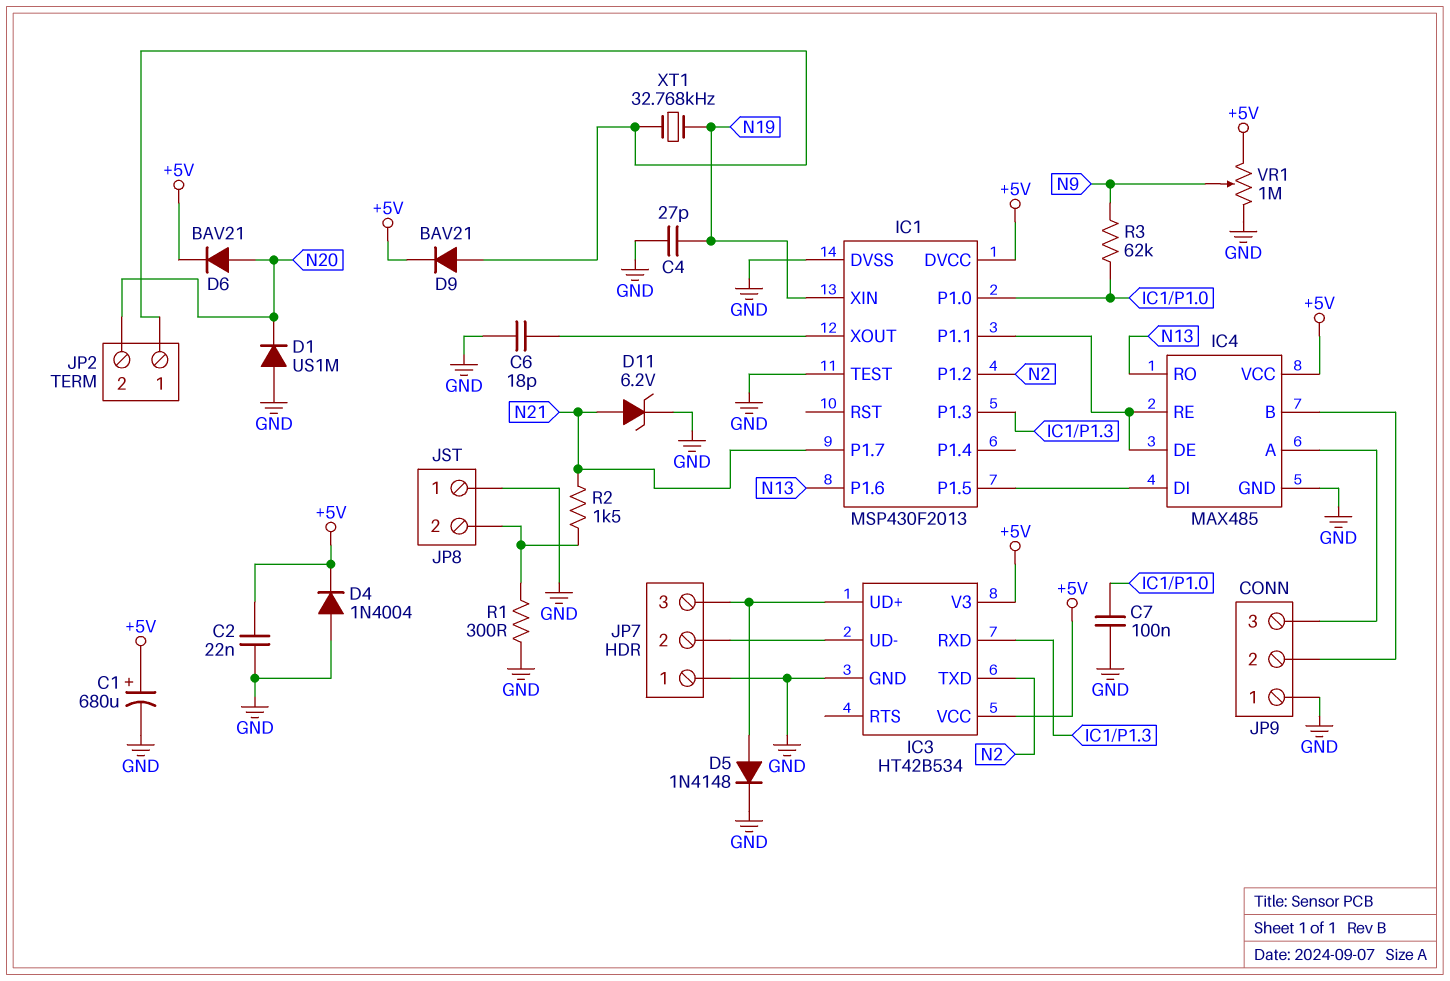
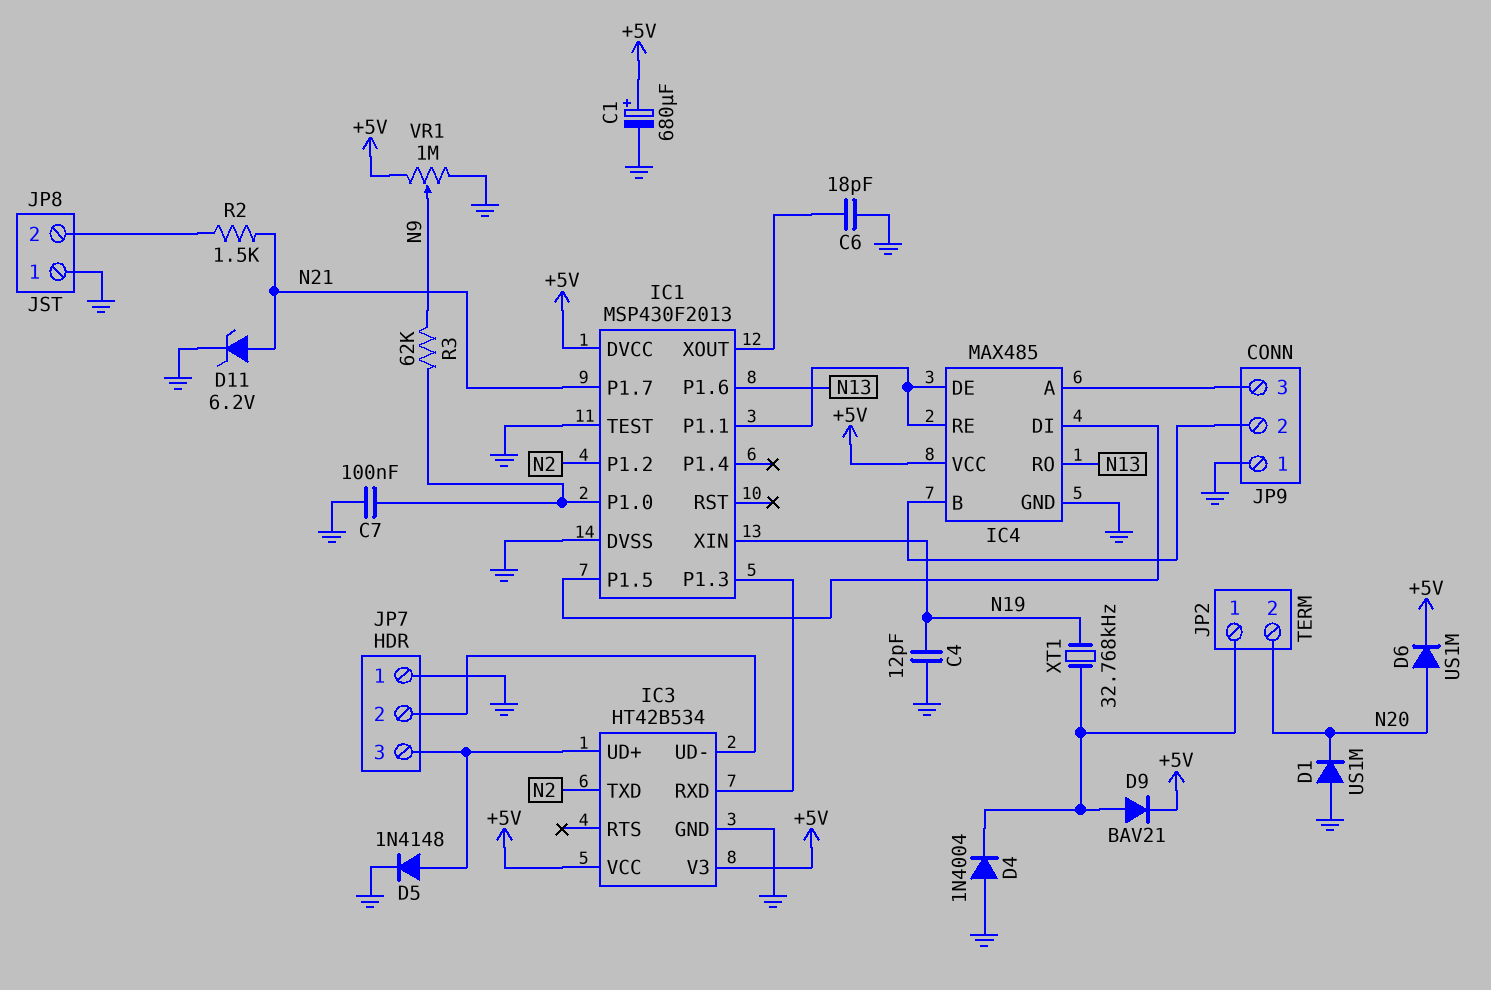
C2: 22nF (+5V, GND) -> none
C4: 27pF (GND, N19) -> 12pF (GND, N19)
D4: diode 1N4004 (A GND, K +5V) -> diode 1N4004 (A GND, K JP2/1)
D6: diode BAV21 (A N20, K +5V) -> diode US1M (A N20, K +5V)
R1: 300 (GND, JP8/2) -> none

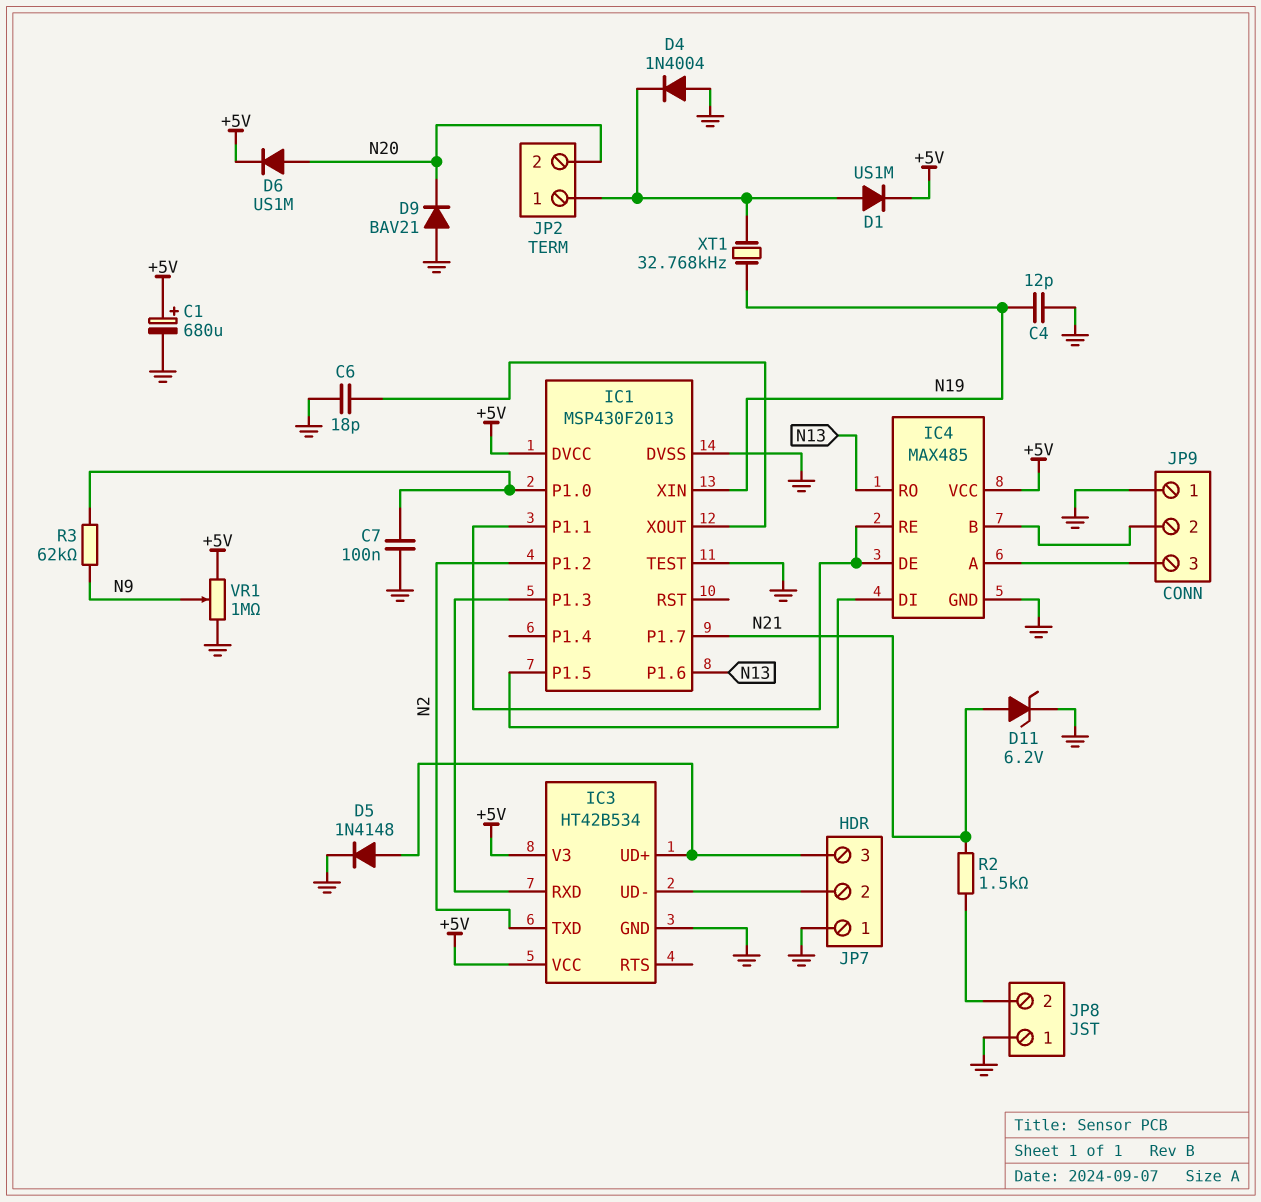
D1: diode US1M (A GND, K N20) -> diode US1M (A JP2/1, K +5V)
D9: diode BAV21 (A JP2/1, K +5V) -> diode BAV21 (A GND, K N20)

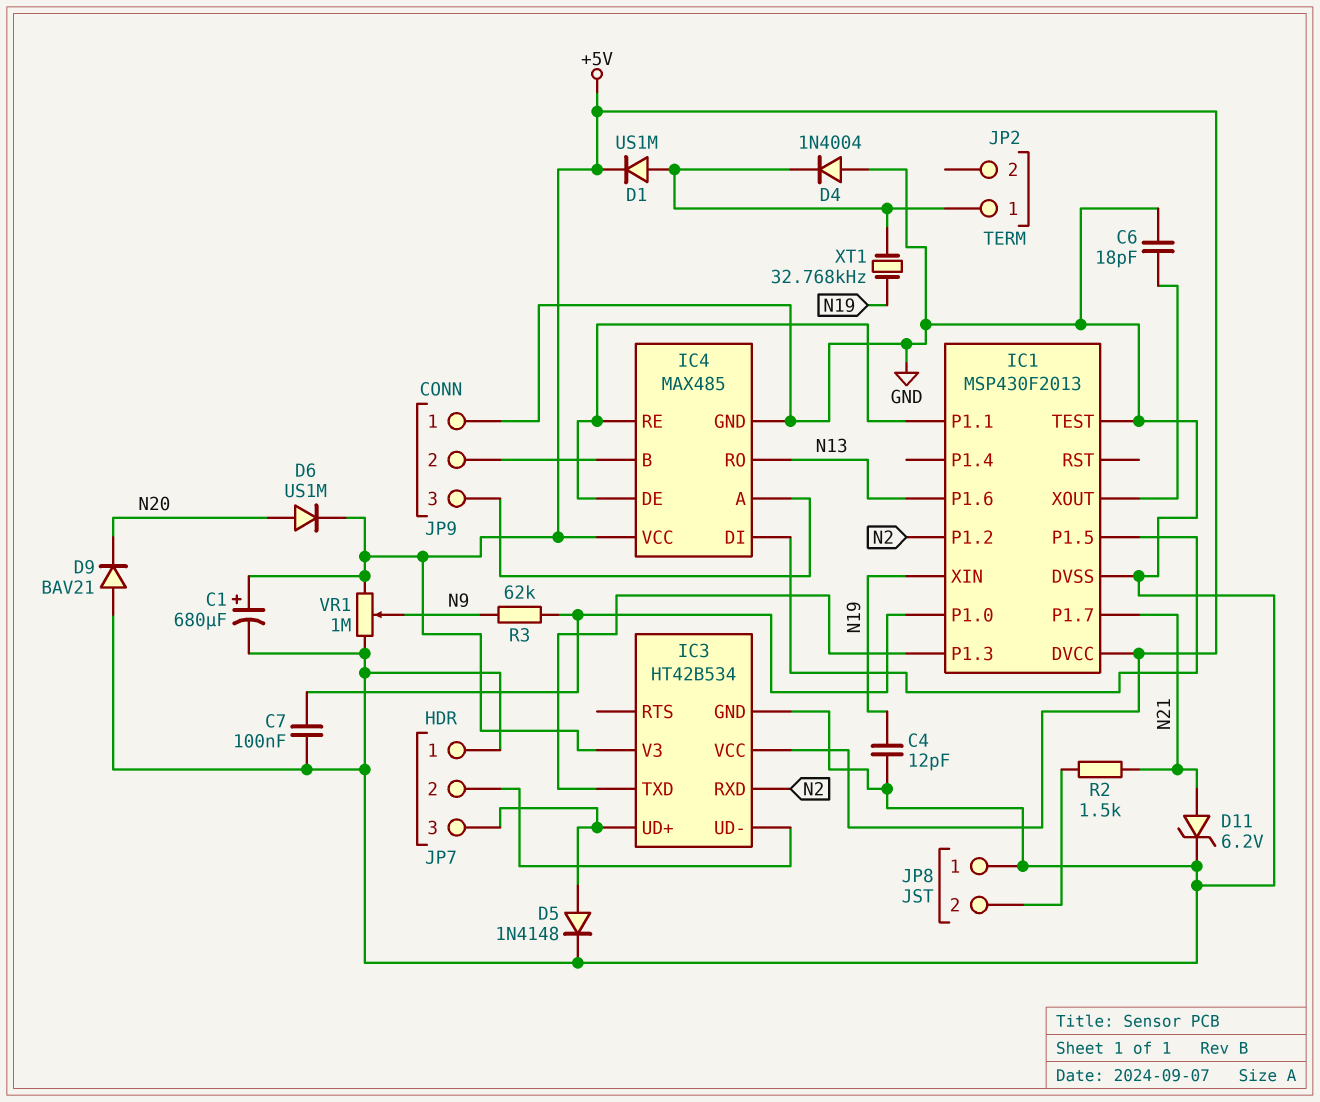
IC3 pin RXD: IC1/P1.3 -> N2
IC3 pin TXD: N2 -> IC1/P1.3
JP2 pin 2: N20 -> none

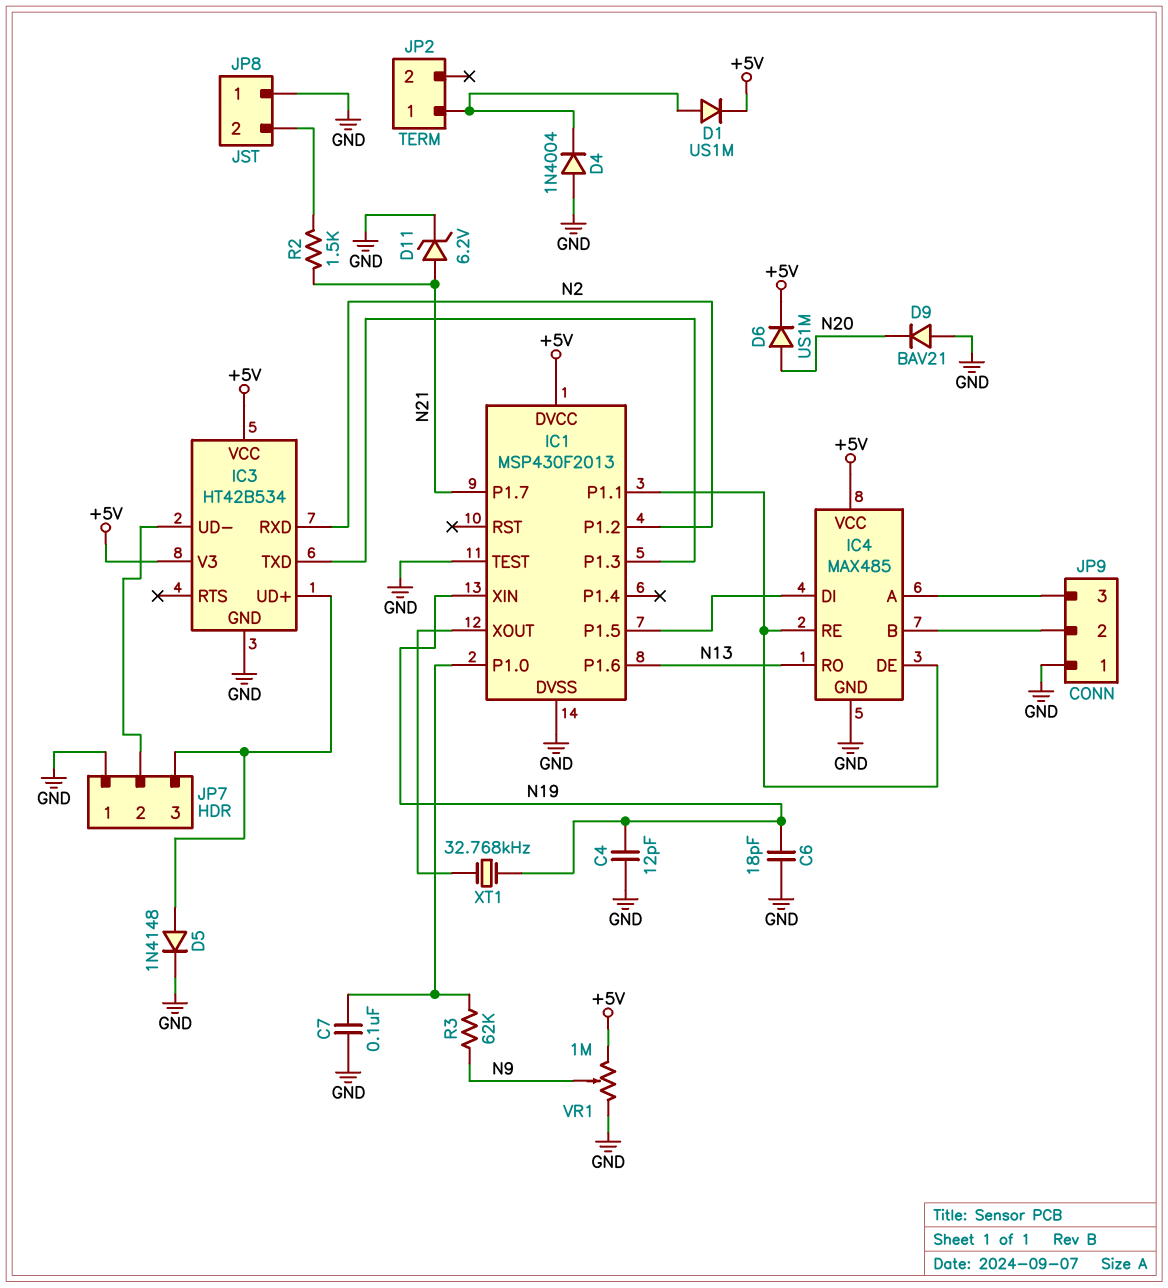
C1: 680uF (plus +5V, minus GND) -> none
C6: 18pF (GND, IC1/XOUT) -> 18pF (GND, N19)
XT1: 32.768kHz (JP2/1, N19) -> 32.768kHz (IC1/XOUT, N19)

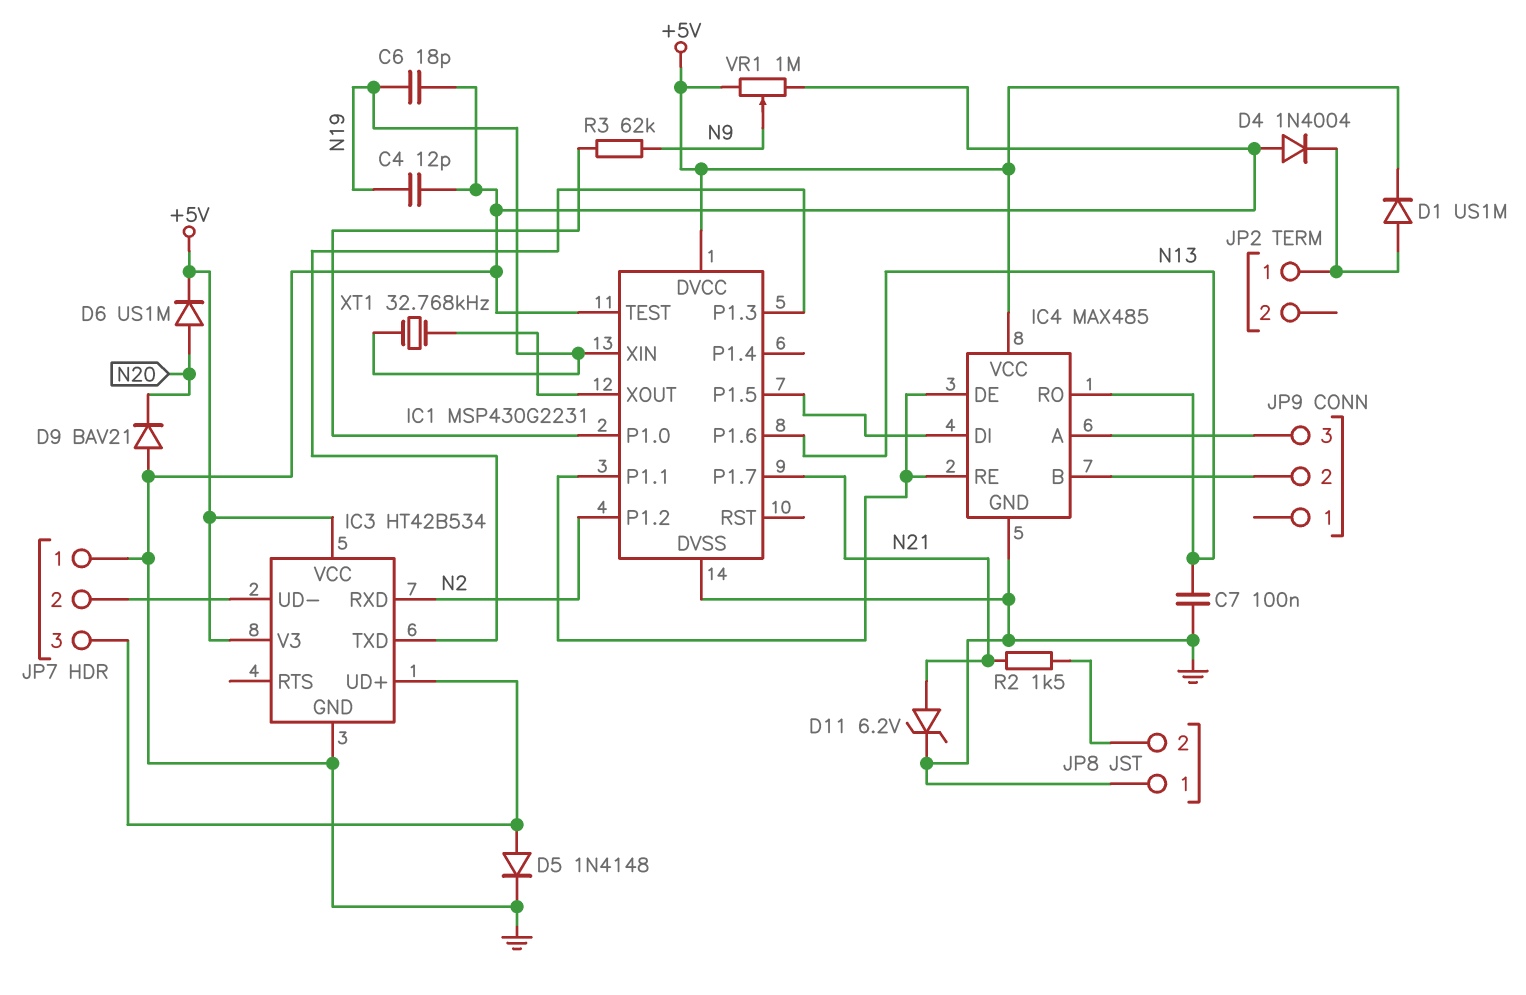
C7: 100nF (GND, IC1/P1.0) -> 100nF (GND, N13)
IC1: MSP430F2013 -> MSP430G2231
JP9 pin 1: GND -> none

